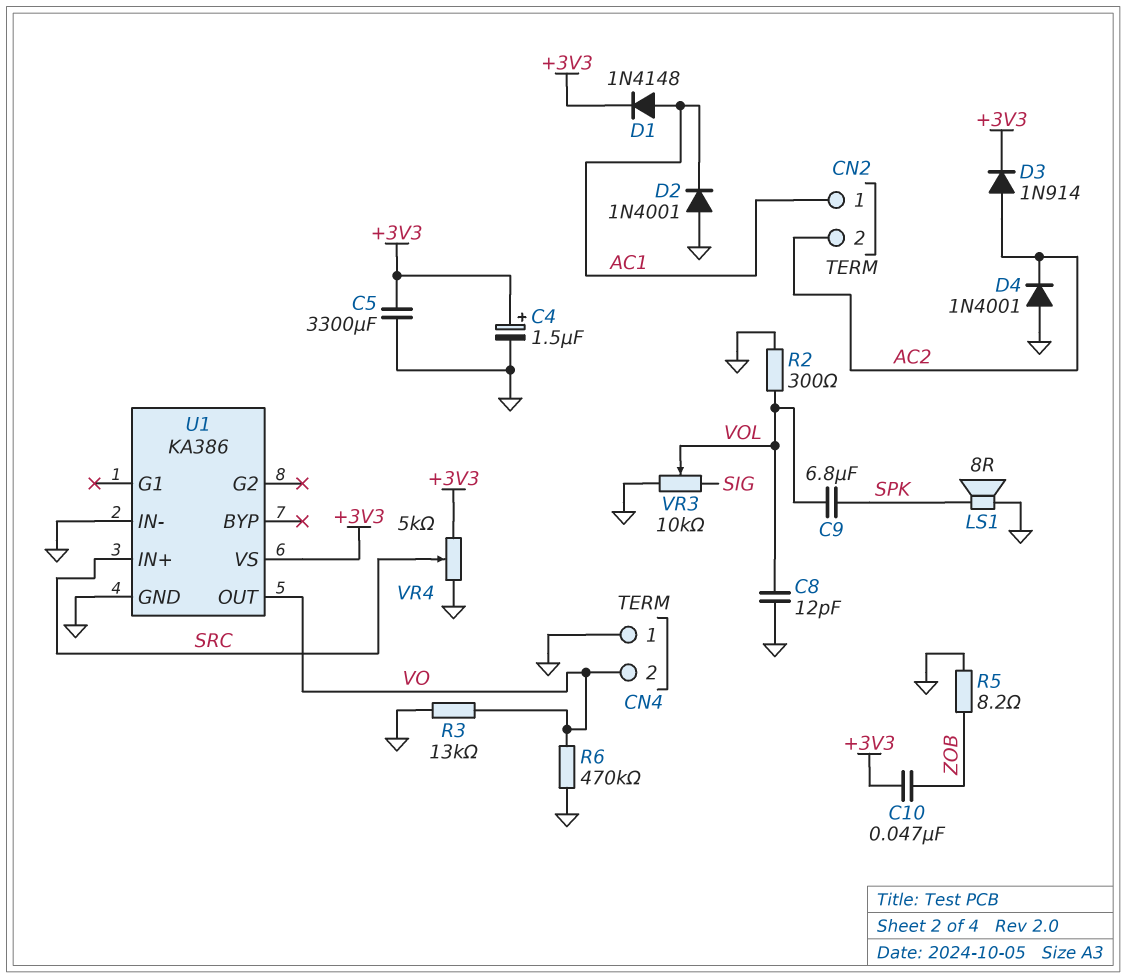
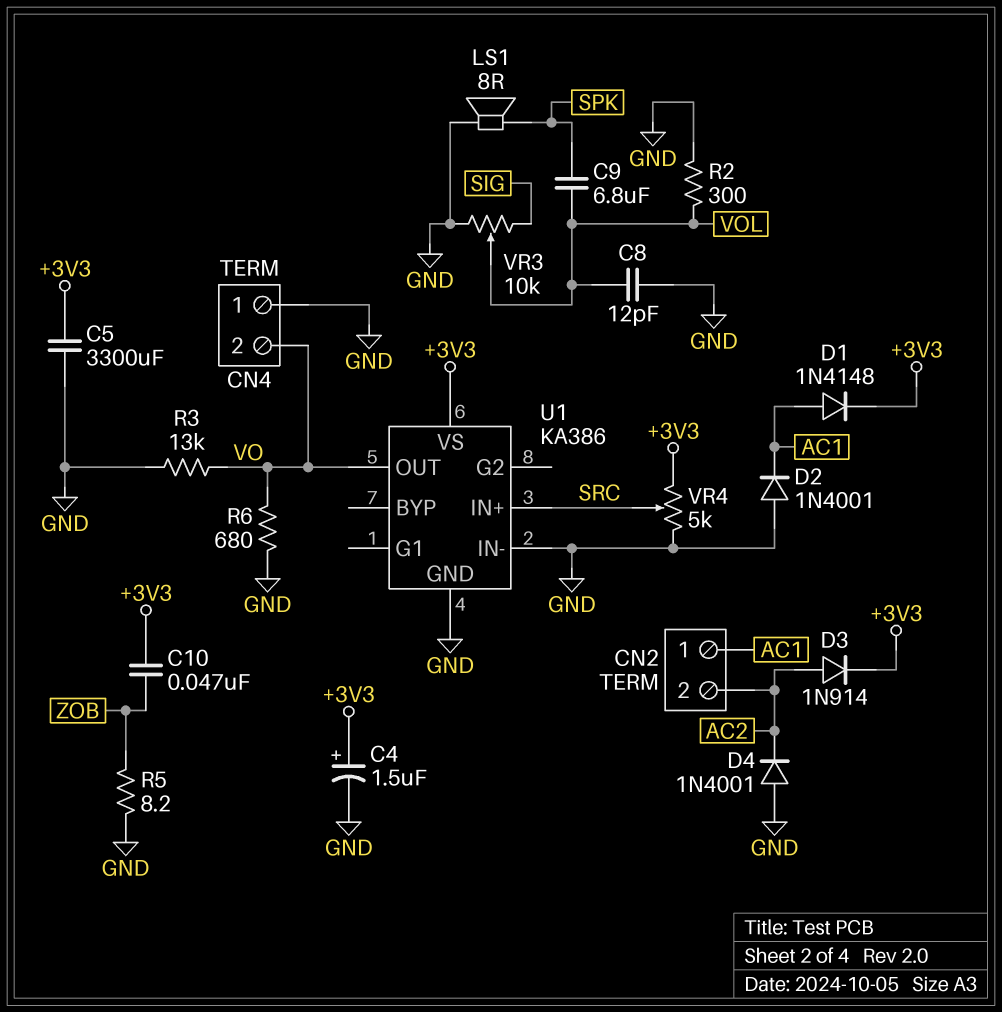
R6: 470k (GND, VO) -> 680 (GND, VO)

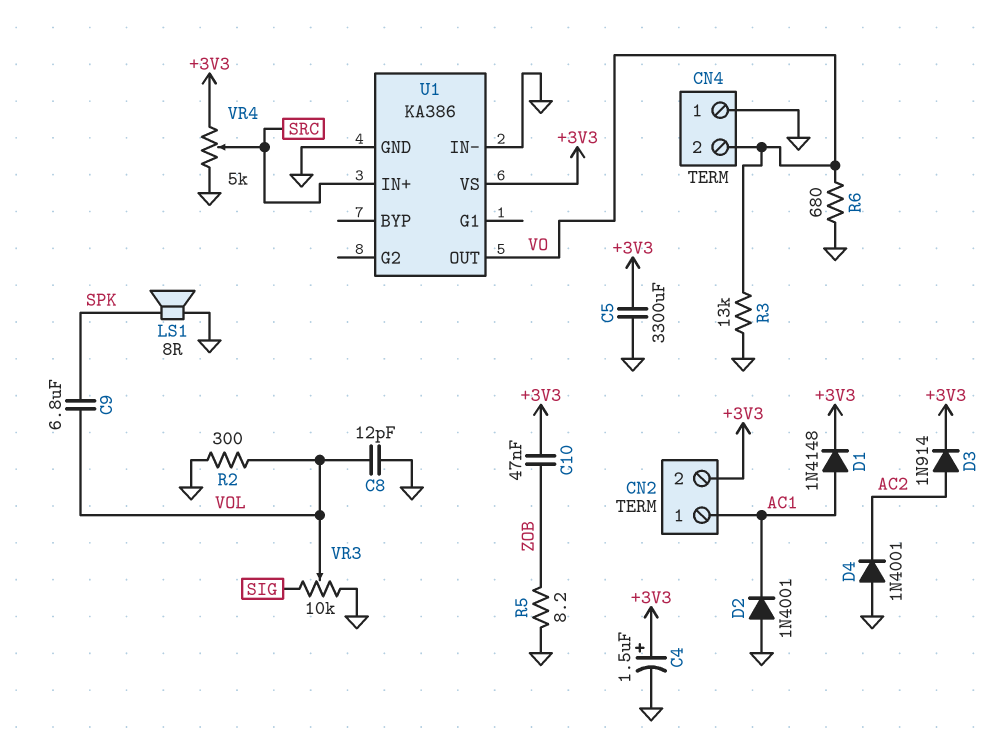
CN2 pin 2: AC2 -> +3V3

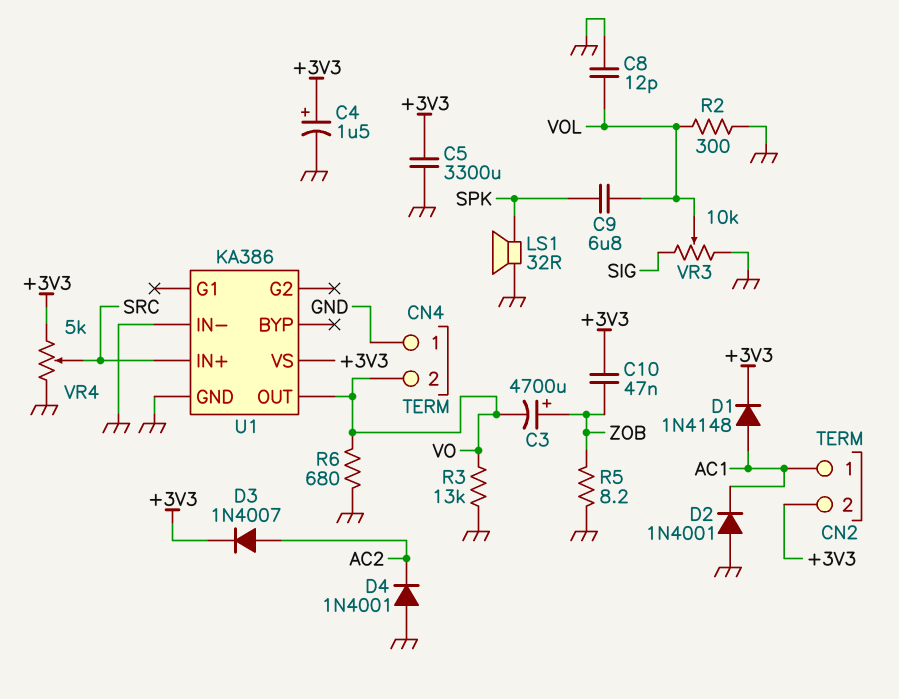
C3: none -> 4700uF (plus ZOB, minus VO)
D3: diode 1N914 (A AC2, K +3V3) -> diode 1N4007 (A AC2, K +3V3)
LS1: speaker 8R (GND, SPK) -> speaker 32R (GND, SPK)

